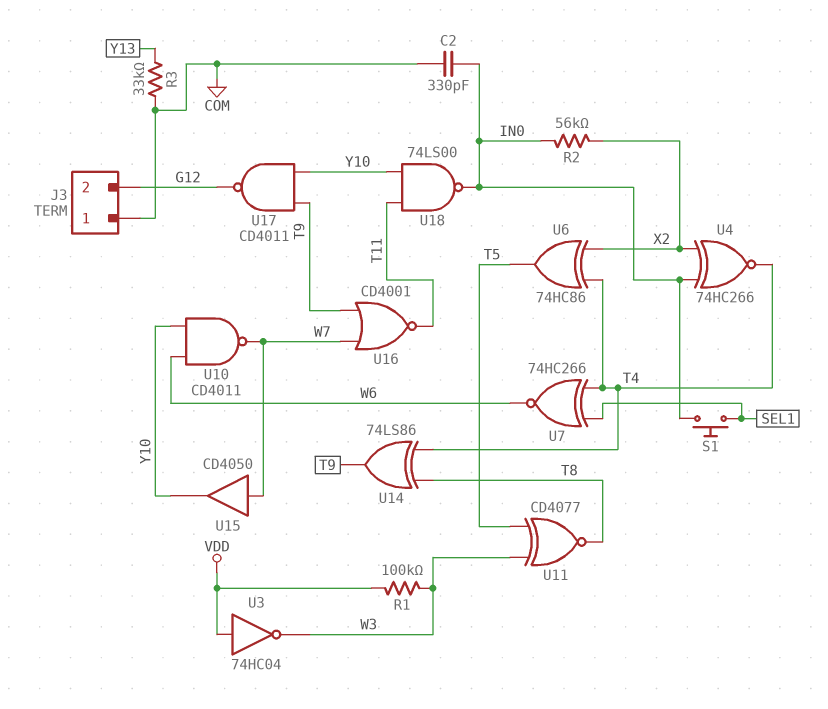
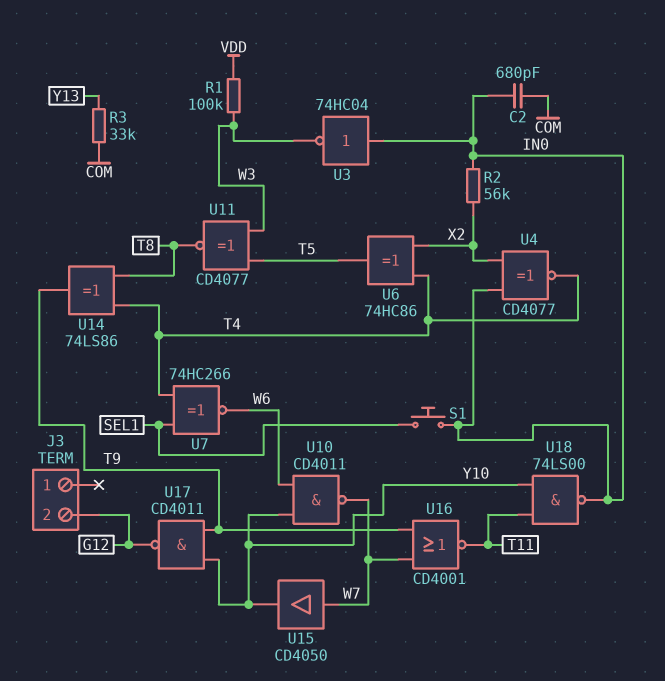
C2: 330pF (COM, IN0) -> 680pF (COM, IN0)
J3 pin 1: COM -> none
U3: NOT 74HC04 (in VDD, out W3) -> NOT 74HC04 (in IN0, out W3)
U4: XNOR 74HC266 (in IN0, in X2, out T4) -> XNOR CD4077 (in IN0, in X2, out T4)

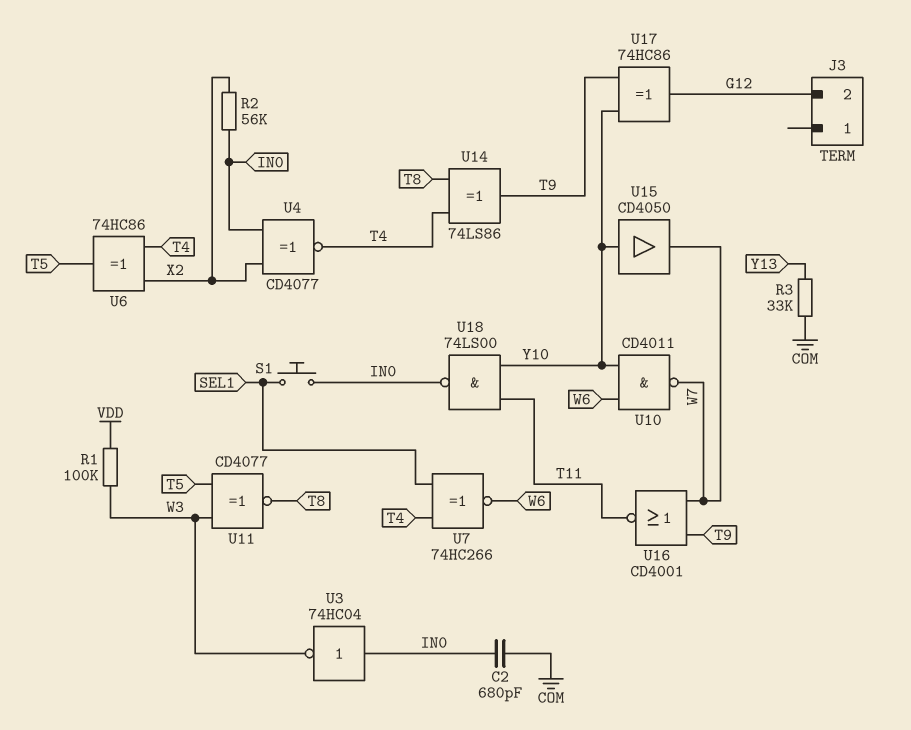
U15: buffer CD4050 (in W7, out Y10) -> buffer CD4050 (in Y10, out W7)
U17: NAND CD4011 (in T9, in Y10, out G12) -> XOR 74HC86 (in T9, in Y10, out G12)

